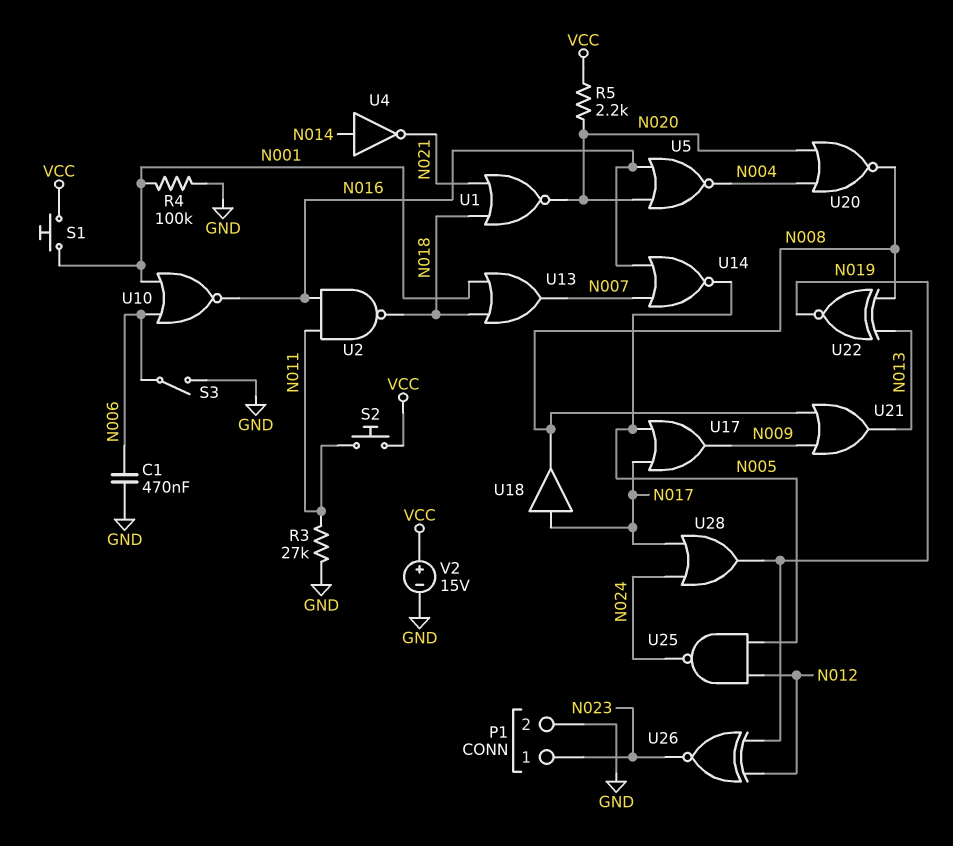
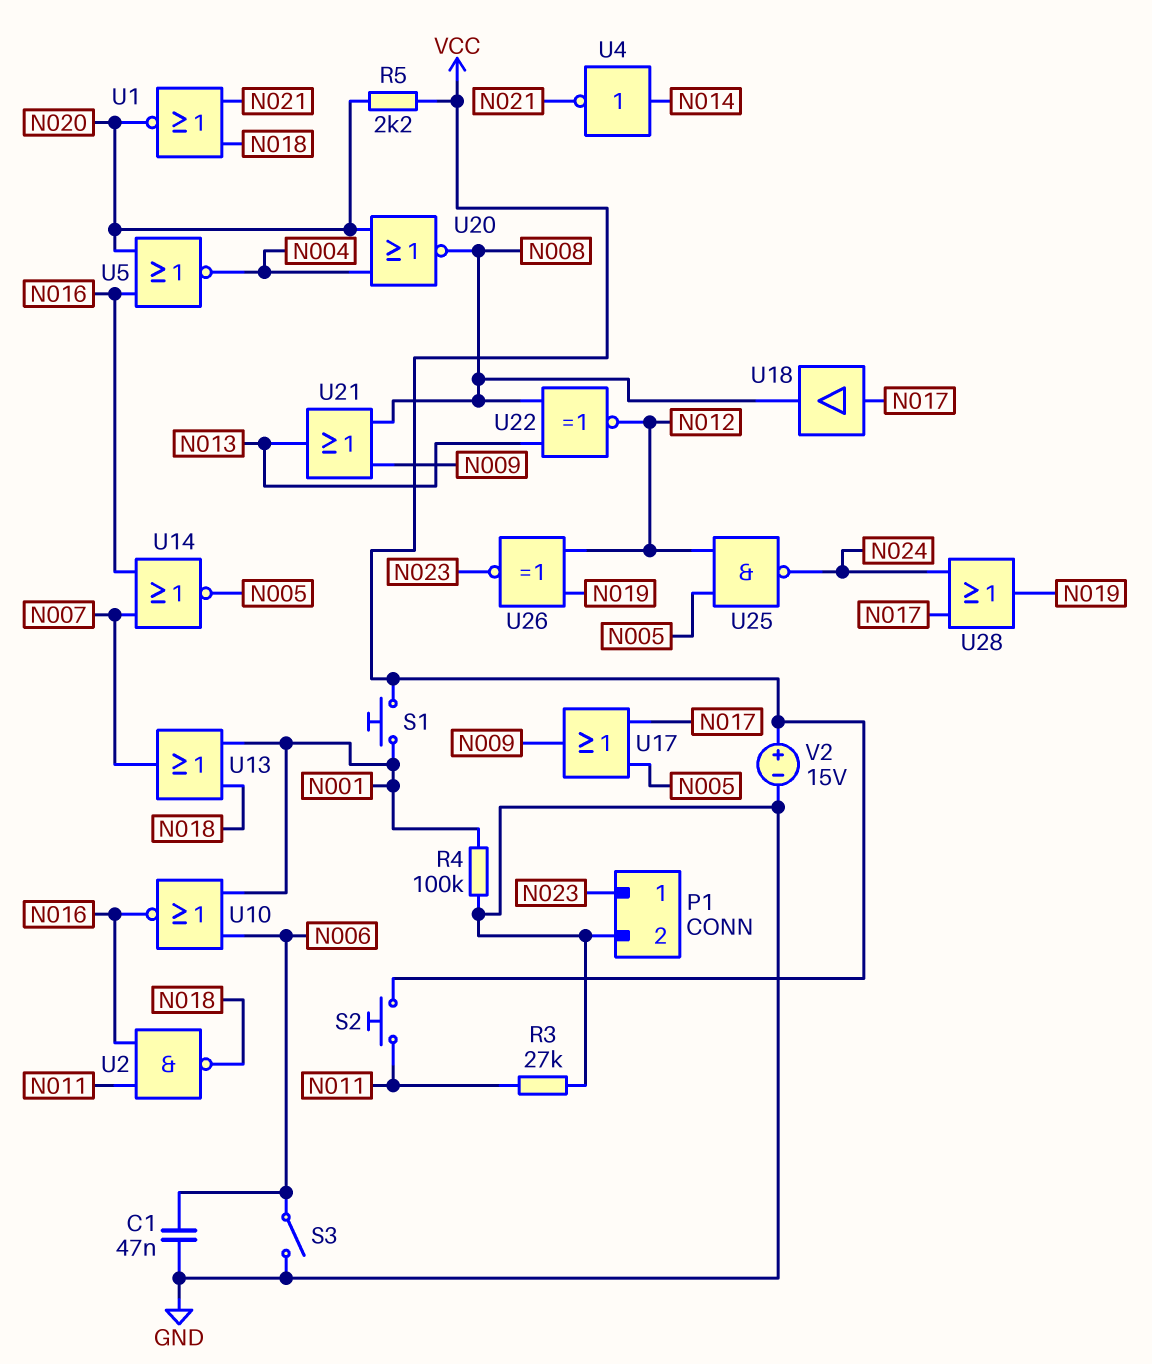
C1: 470nF (GND, N006) -> 47nF (GND, N006)
U22: XNOR (in N008, in N013, out N019) -> XNOR (in N008, in N013, out N012)

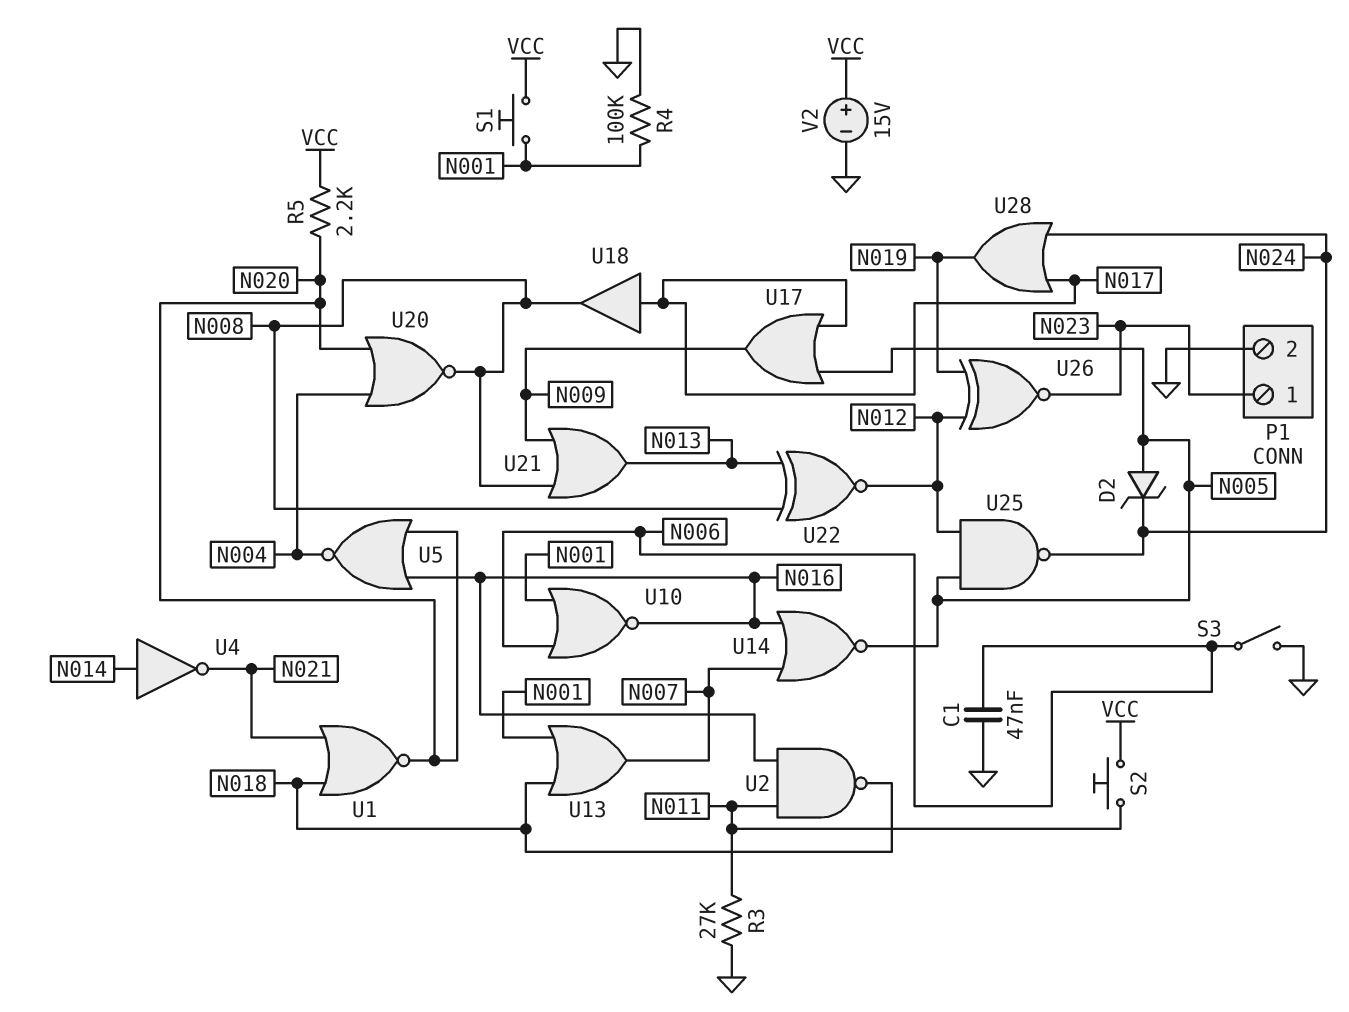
D2: none -> zener (A N005, K N024)

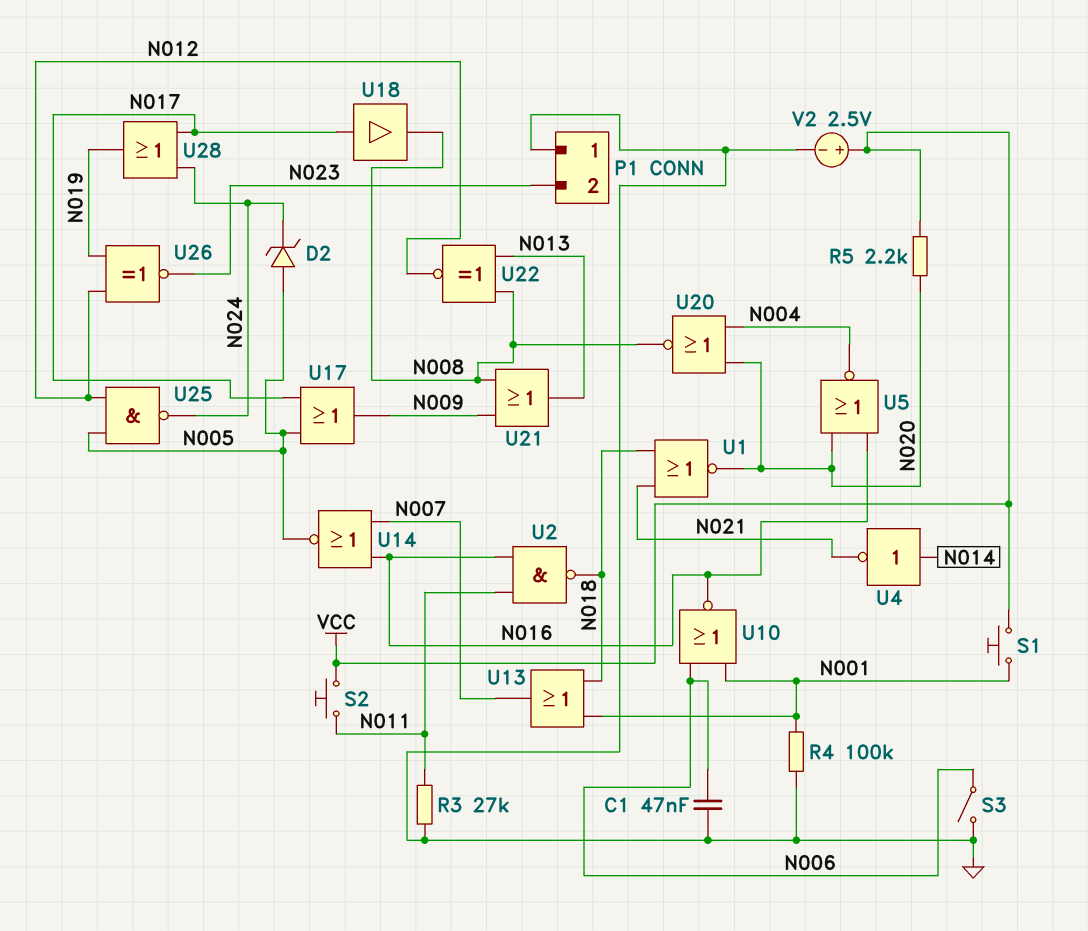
P1 pin 1: N023 -> GND
P1 pin 2: GND -> N023
V2: 15V (plus VCC, minus GND) -> 2.5V (plus VCC, minus GND)

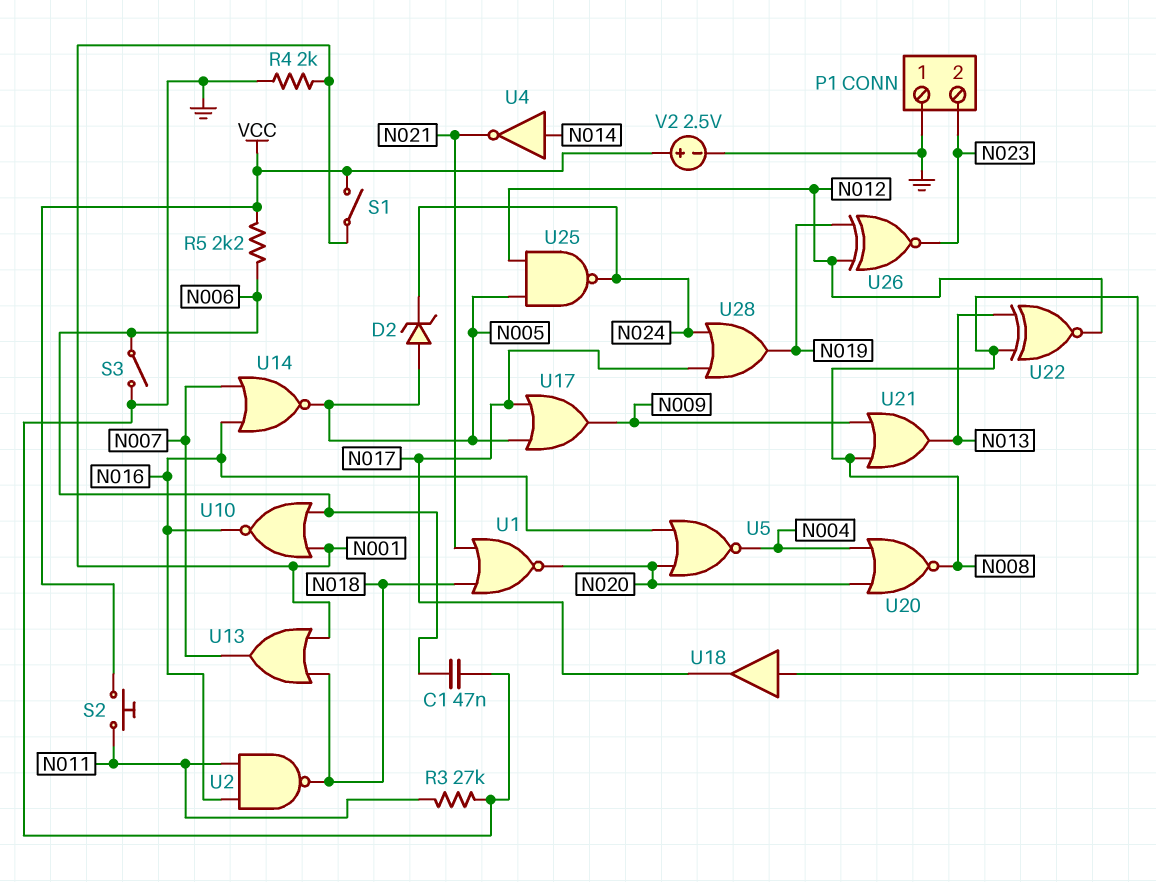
R4: 100k (GND, N001) -> 2k (GND, N001)
R5: 2.2k (N020, VCC) -> 2.2k (N006, VCC)
S1: button (N001, VCC) -> switch (N001, VCC)
U18: buffer (in N017, out N008) -> buffer (in N008, out N017)

